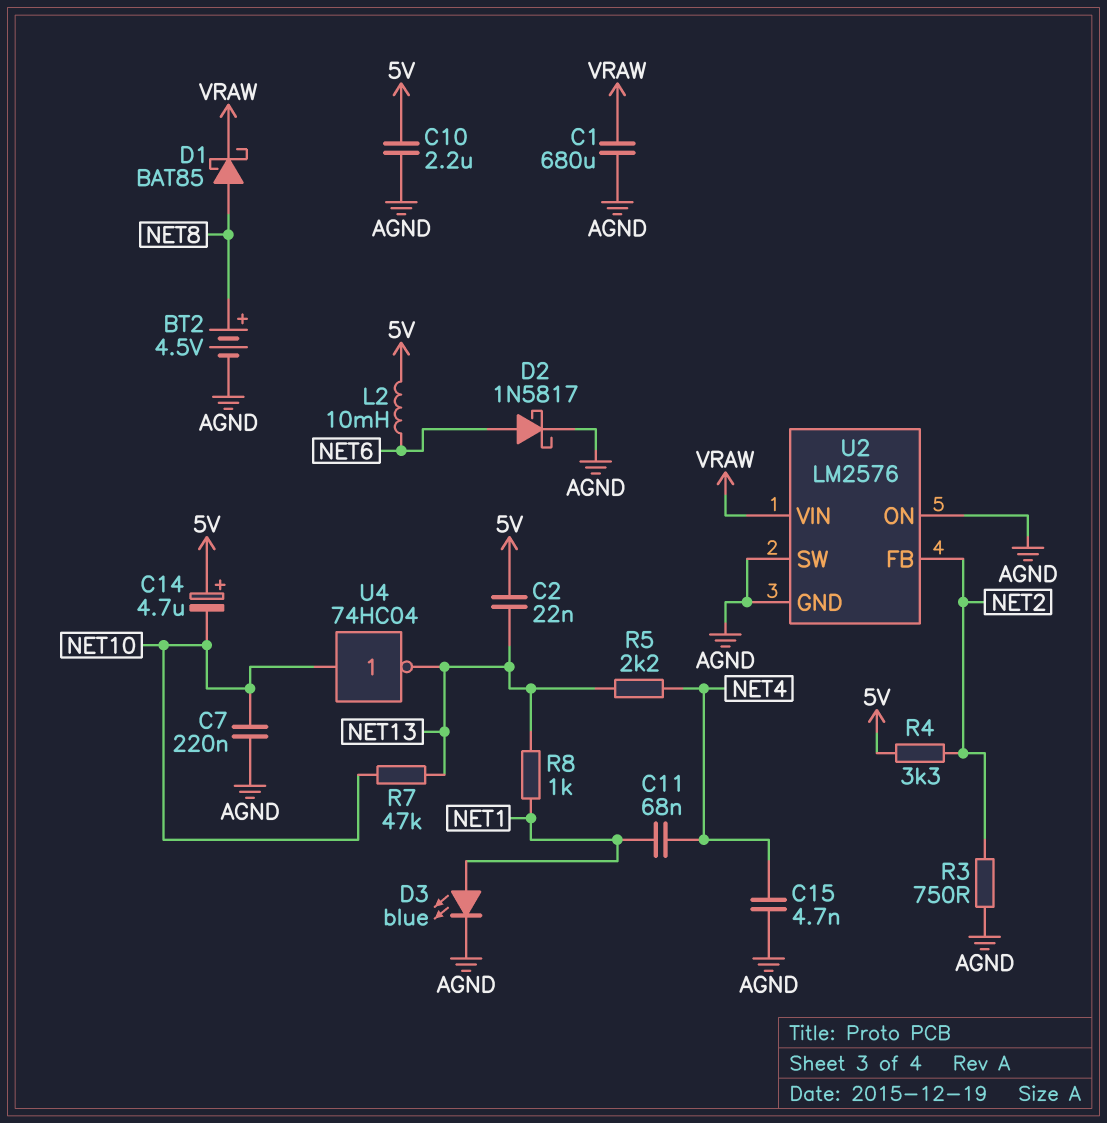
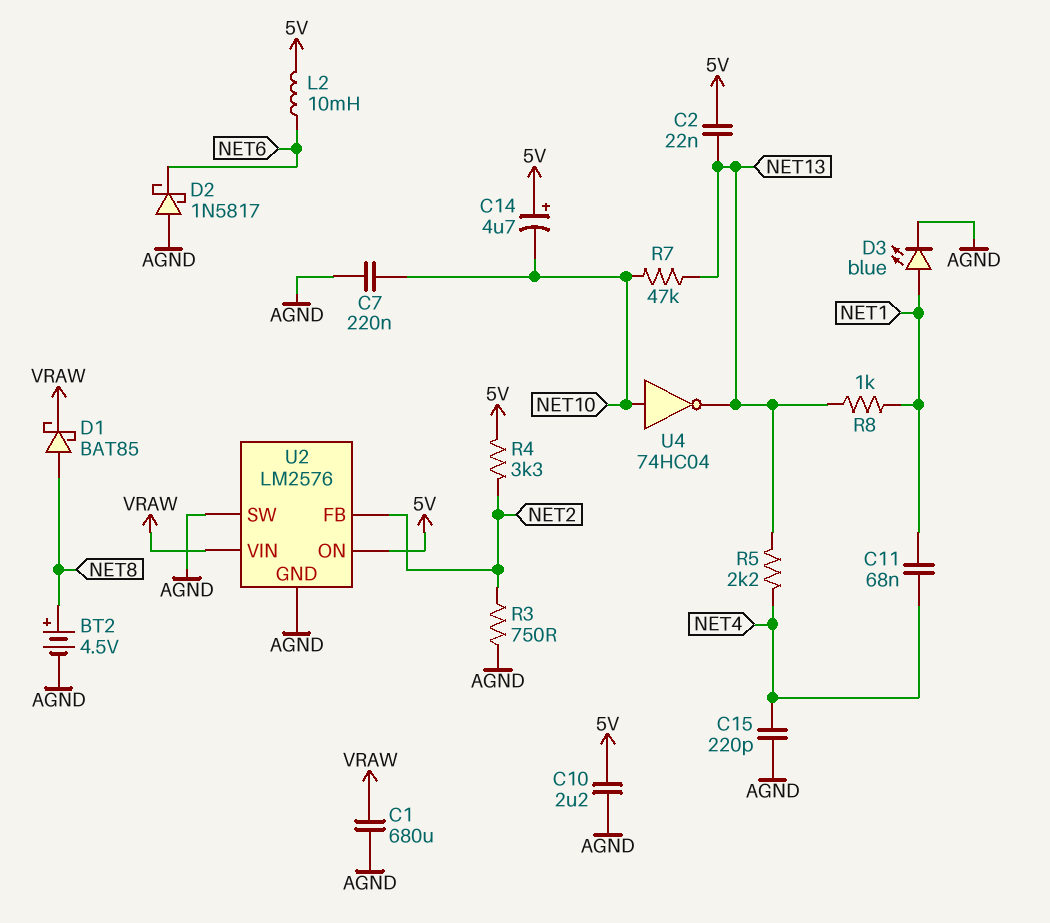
C15: 4.7nF (AGND, NET4) -> 220pF (AGND, NET4)
D2: schottky 1N5817 (A NET6, K AGND) -> schottky 1N5817 (A AGND, K NET6)
U2 pin ON: AGND -> 5V

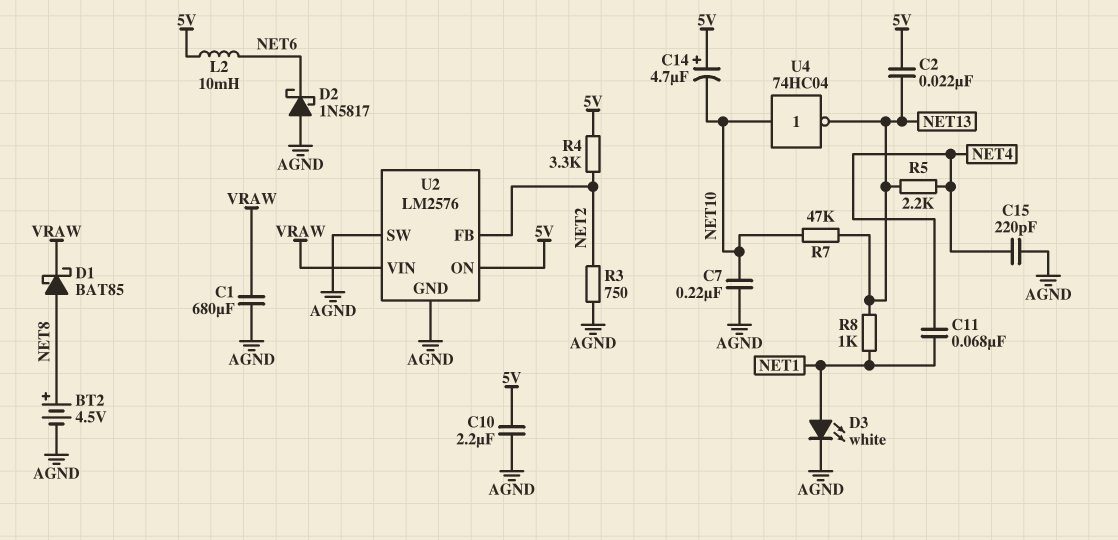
D3: LED blue (A NET1, K AGND) -> LED white (A NET1, K AGND)

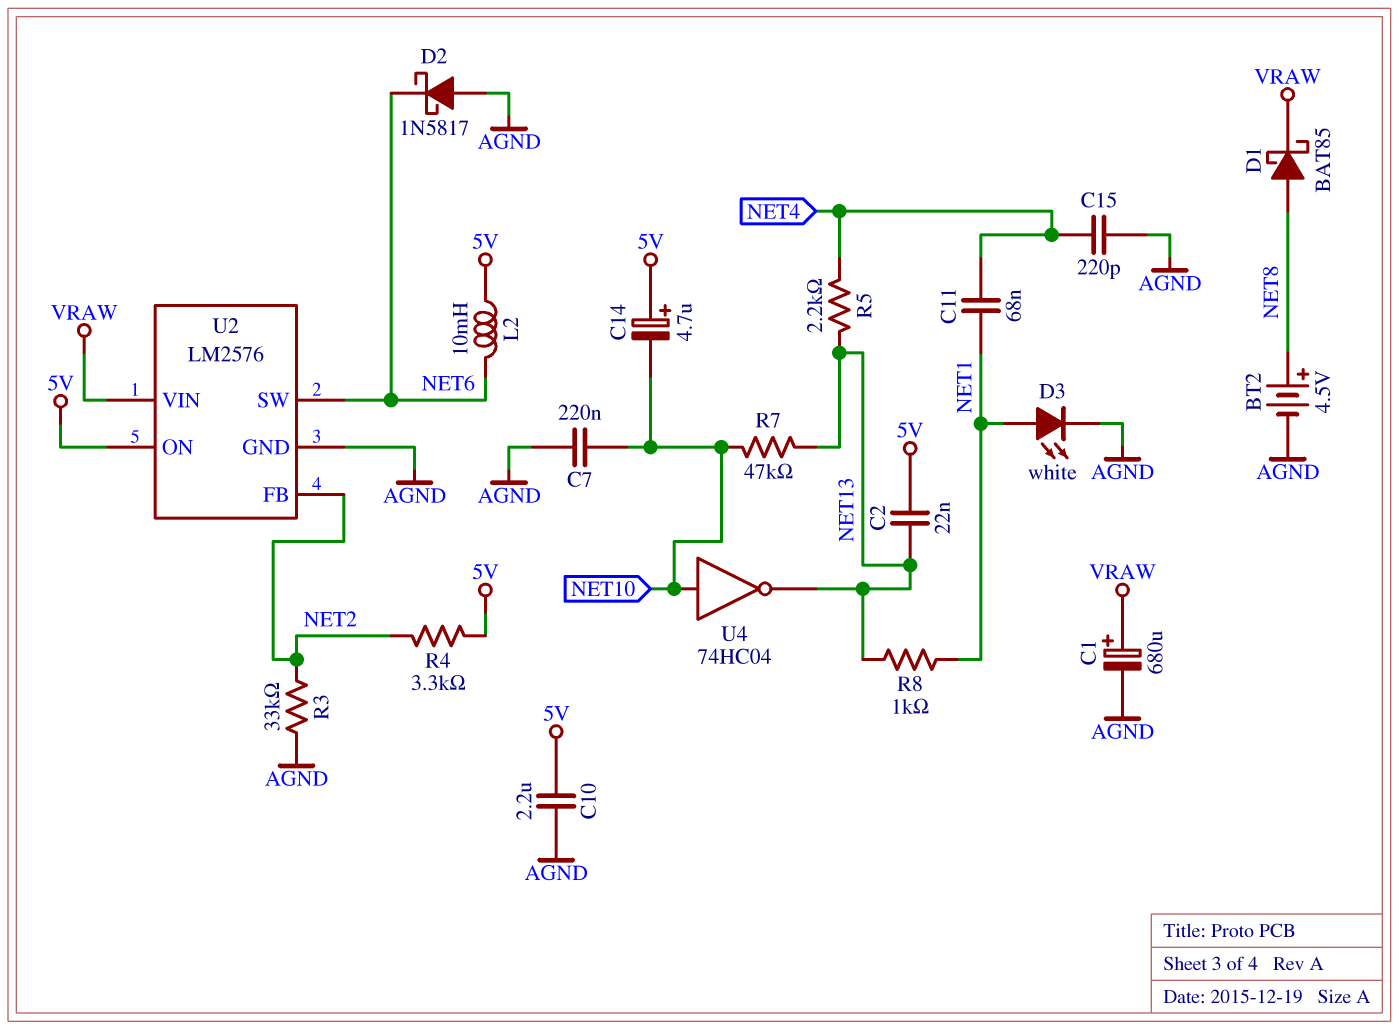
C1: 680uF (AGND, VRAW) -> 680uF (plus VRAW, minus AGND)
R3: 750 (AGND, NET2) -> 33k (AGND, NET2)
U2 pin SW: AGND -> NET6

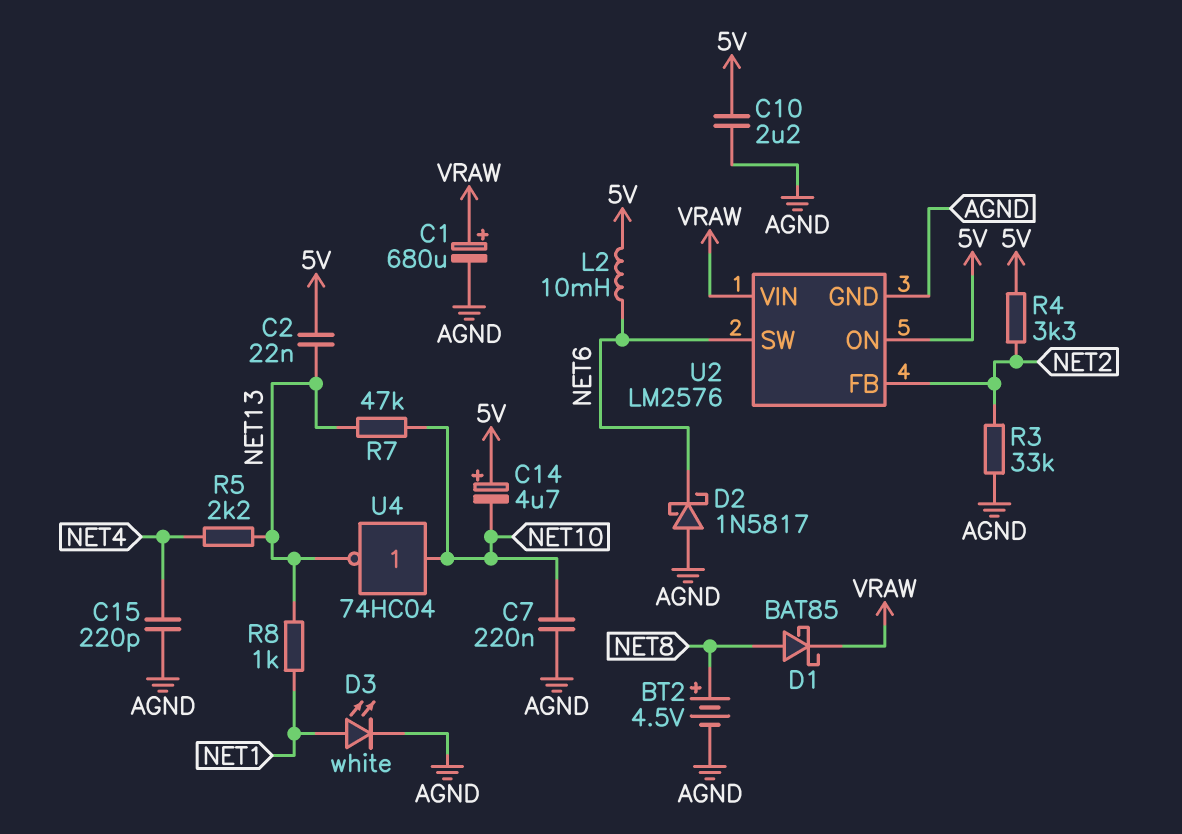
C11: 68nF (NET1, NET4) -> none

